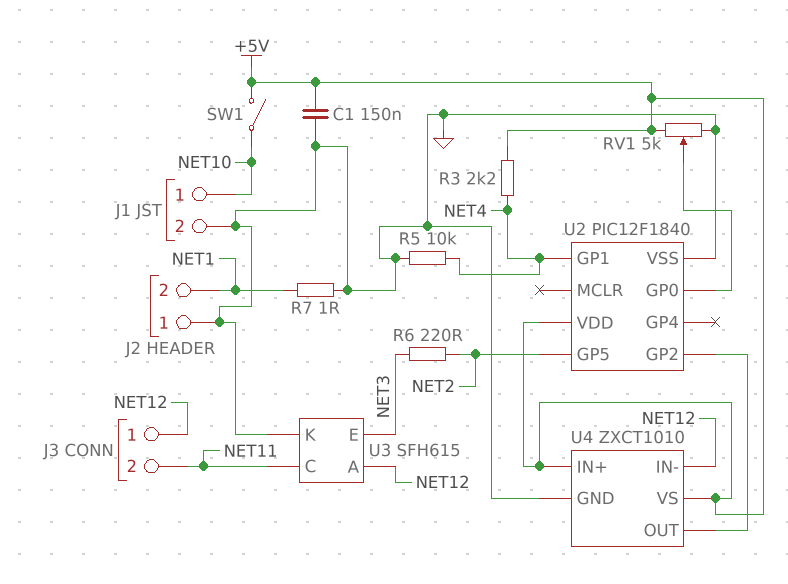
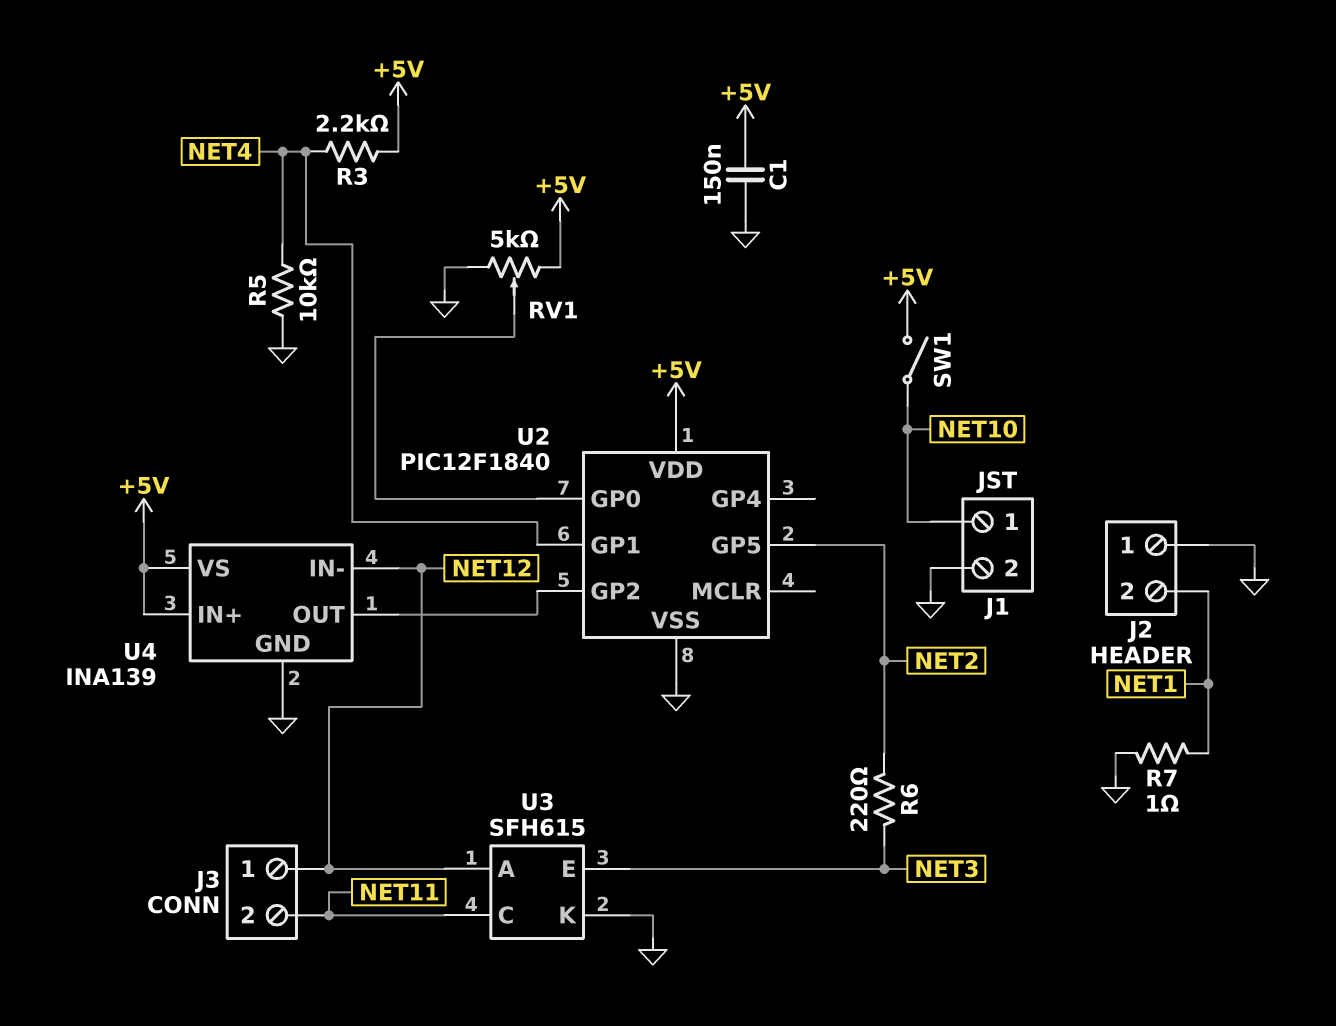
U4: ZXCT1010 -> INA139

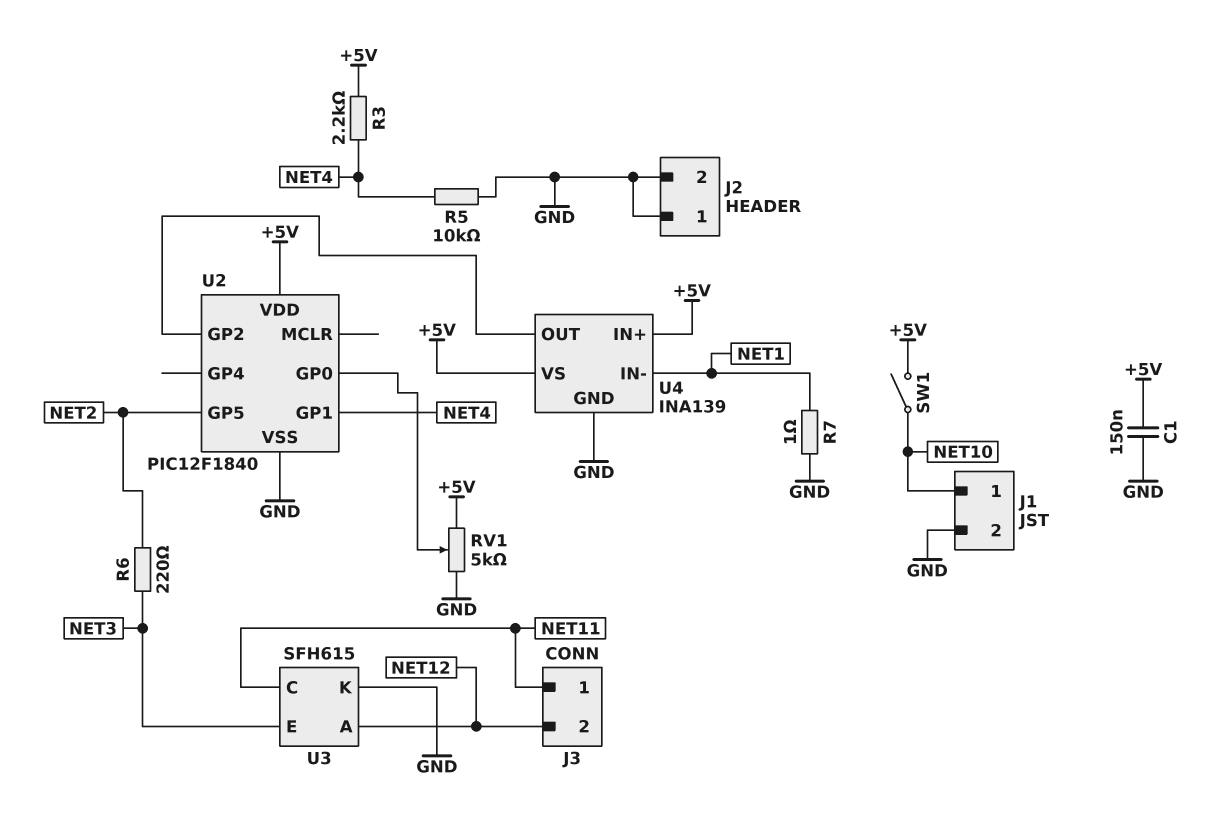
J2 pin 2: NET1 -> GND
J3 pin 1: NET12 -> NET11
J3 pin 2: NET11 -> NET12
U4 pin IN-: NET12 -> NET1

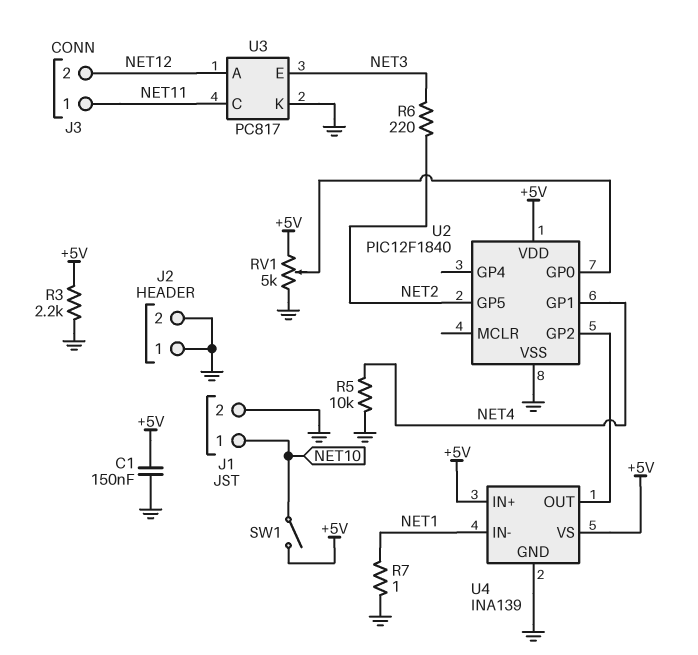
R3: 2.2k (+5V, NET4) -> 2.2k (+5V, GND)
U3: SFH615 -> PC817

